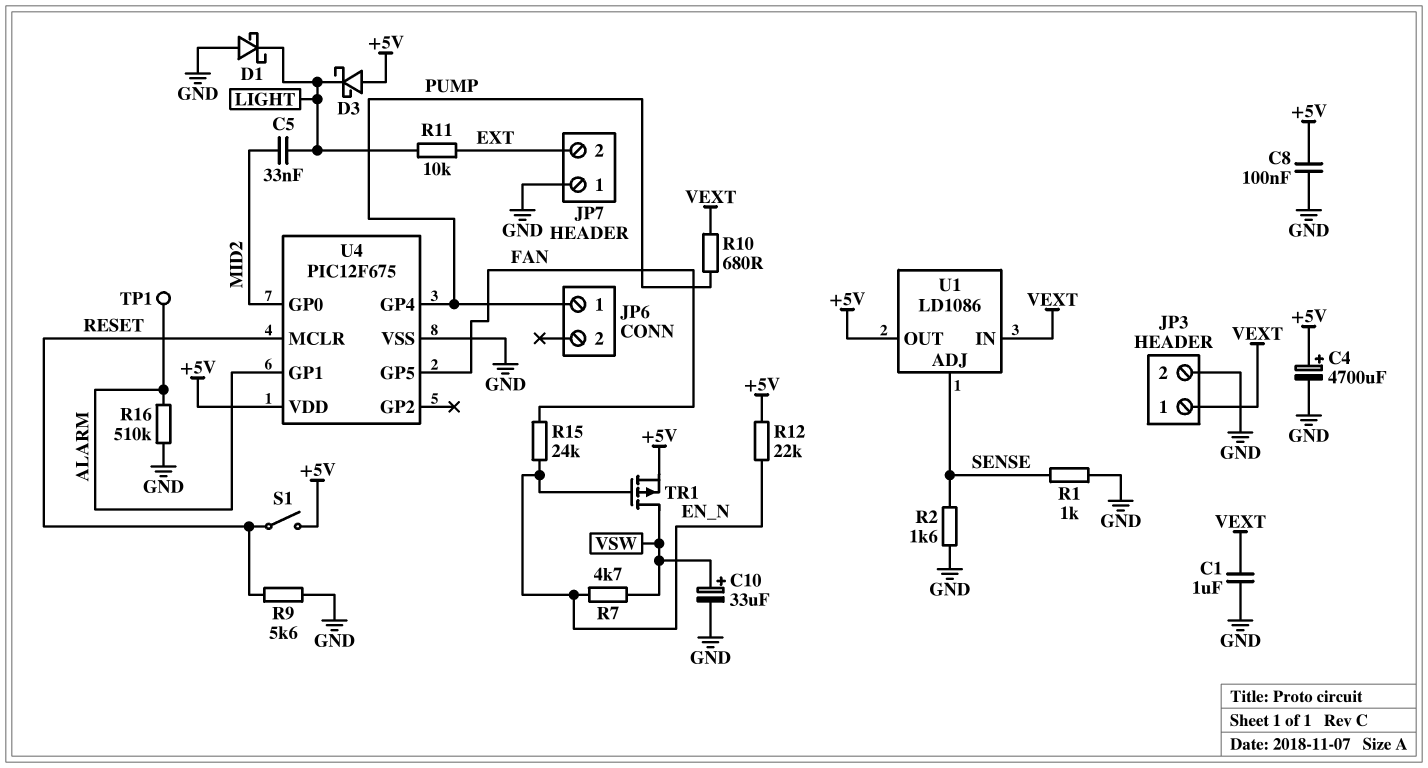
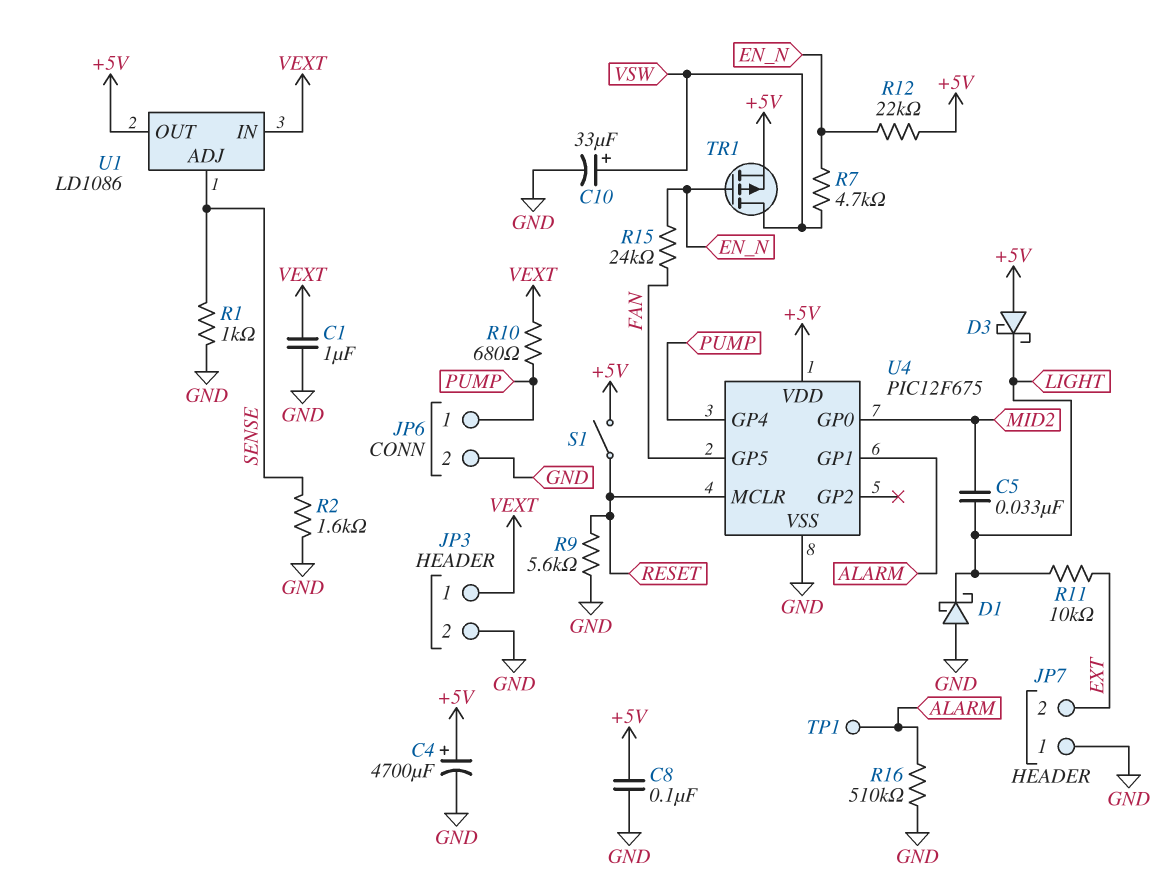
JP6 pin 2: none -> GND

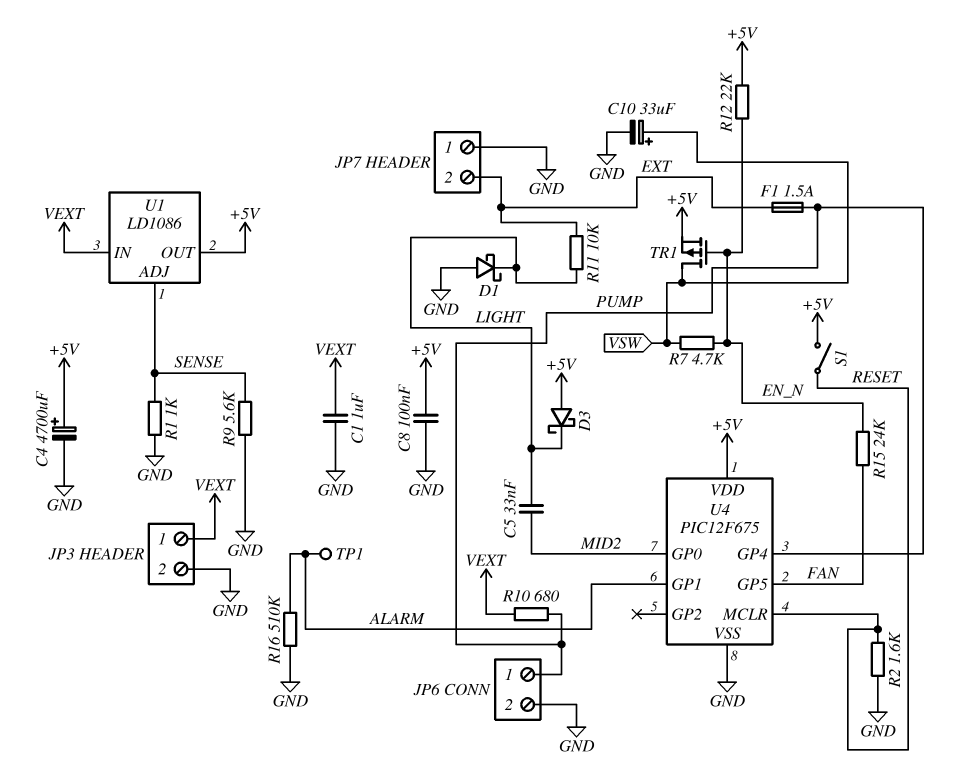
F1: none -> 1.5A (EXT, PUMP)
R2: 1.6k (GND, SENSE) -> 1.6k (GND, RESET)
R9: 5.6k (GND, RESET) -> 5.6k (GND, SENSE)

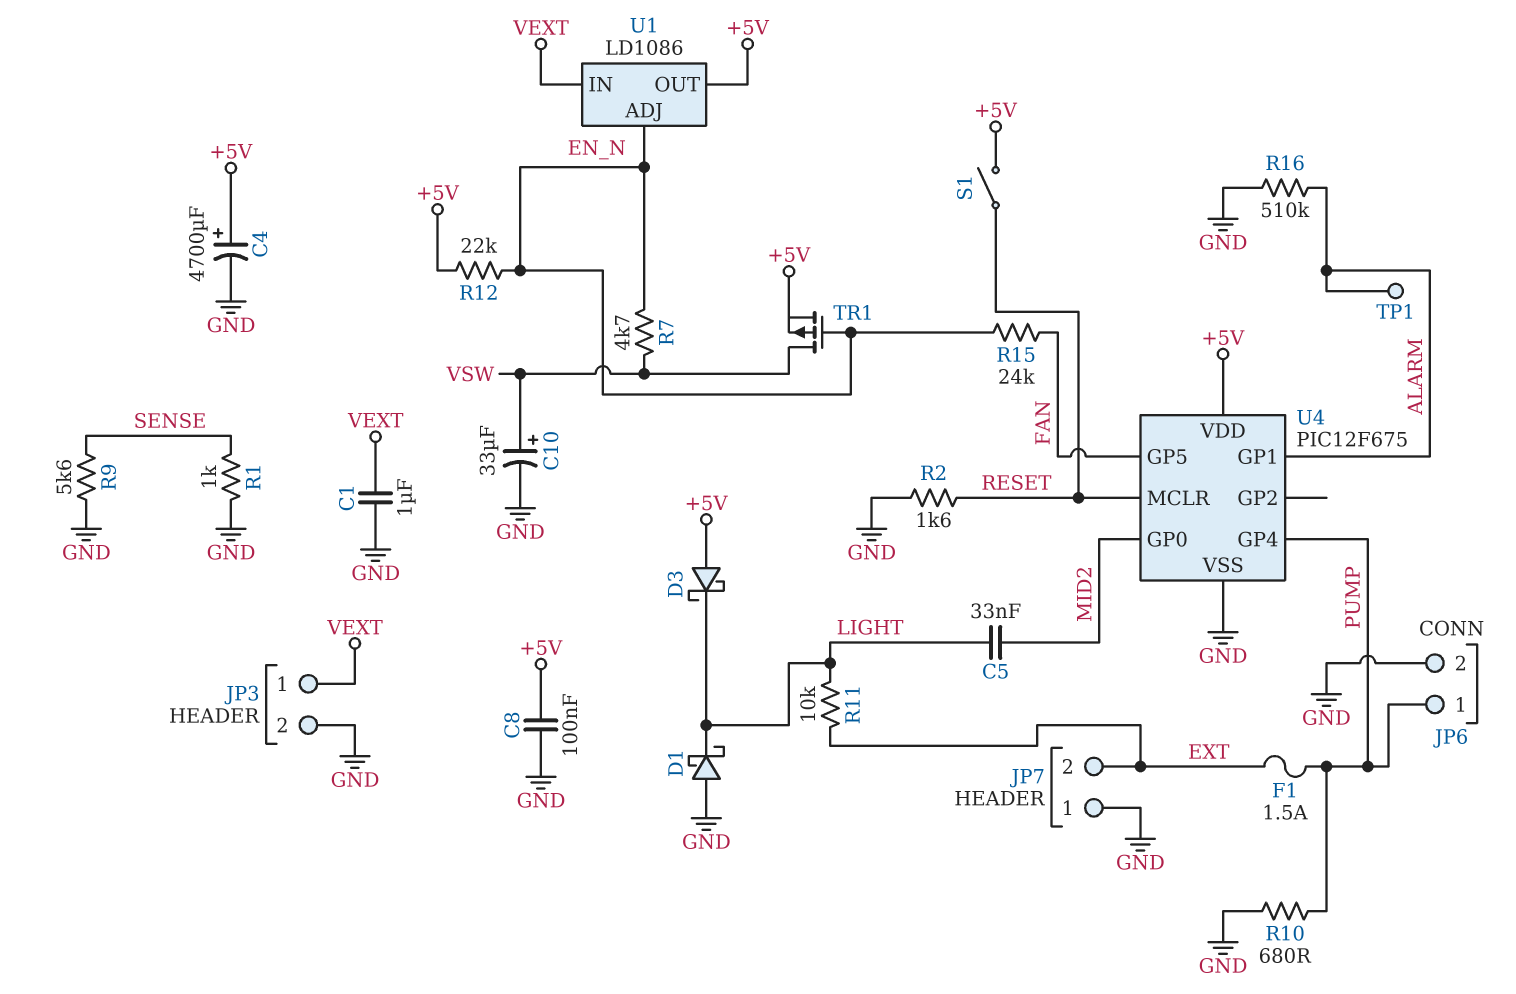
R10: 680 (PUMP, VEXT) -> 680 (GND, PUMP)
U1 pin ADJ: SENSE -> EN_N

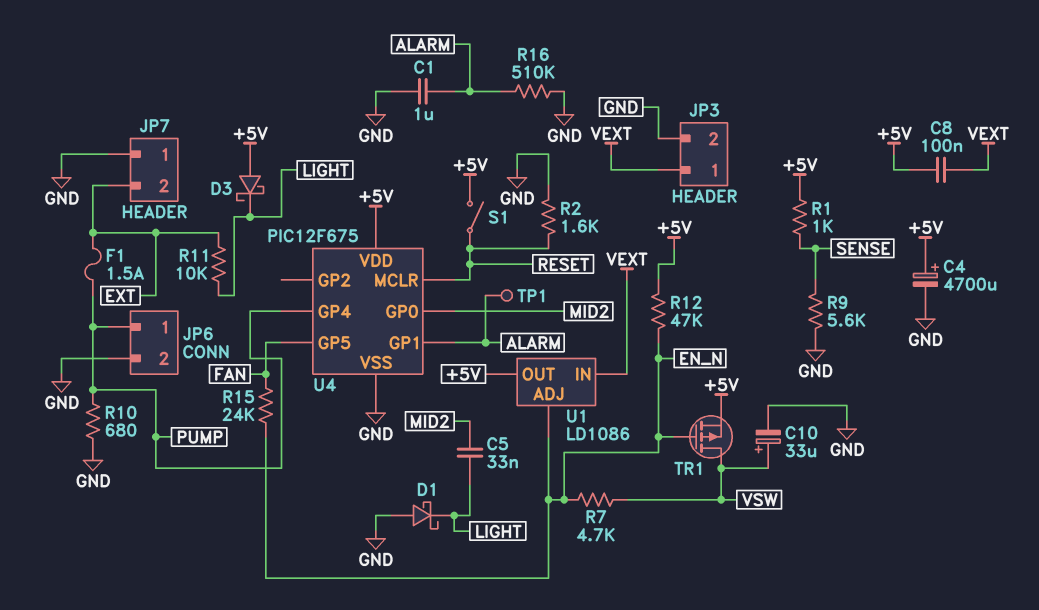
C1: 1uF (GND, VEXT) -> 1uF (ALARM, GND)
C8: 100nF (+5V, GND) -> 100nF (+5V, VEXT)
R1: 1k (GND, SENSE) -> 1k (+5V, SENSE)
R12: 22k (+5V, EN_N) -> 47k (+5V, EN_N)

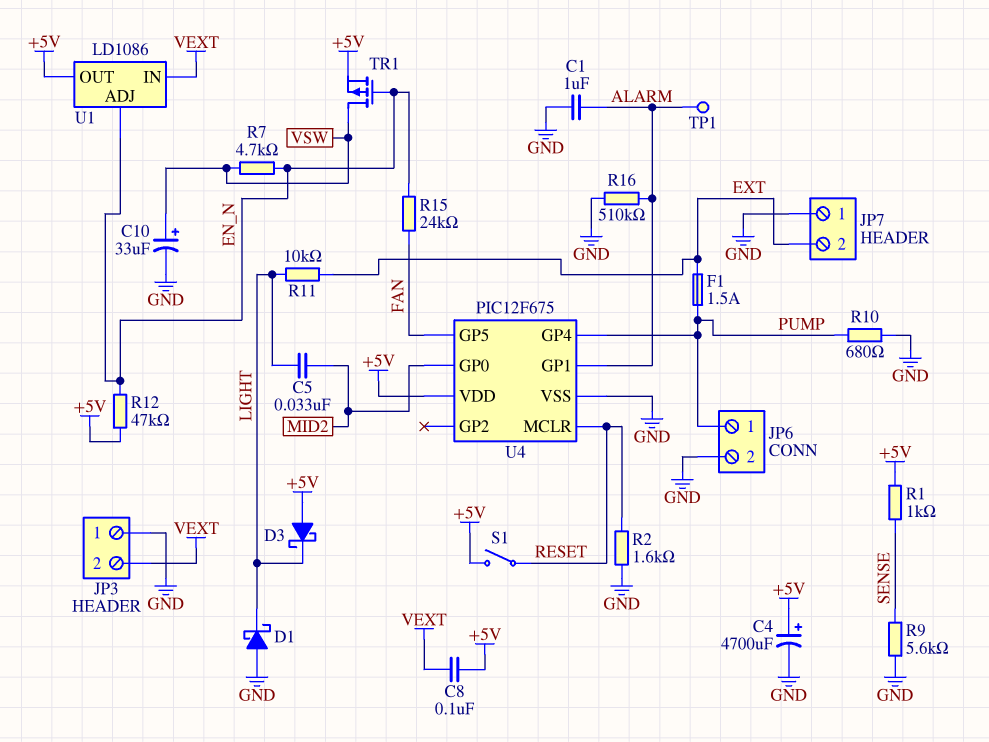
JP3 pin 1: VEXT -> GND
JP3 pin 2: GND -> VEXT

